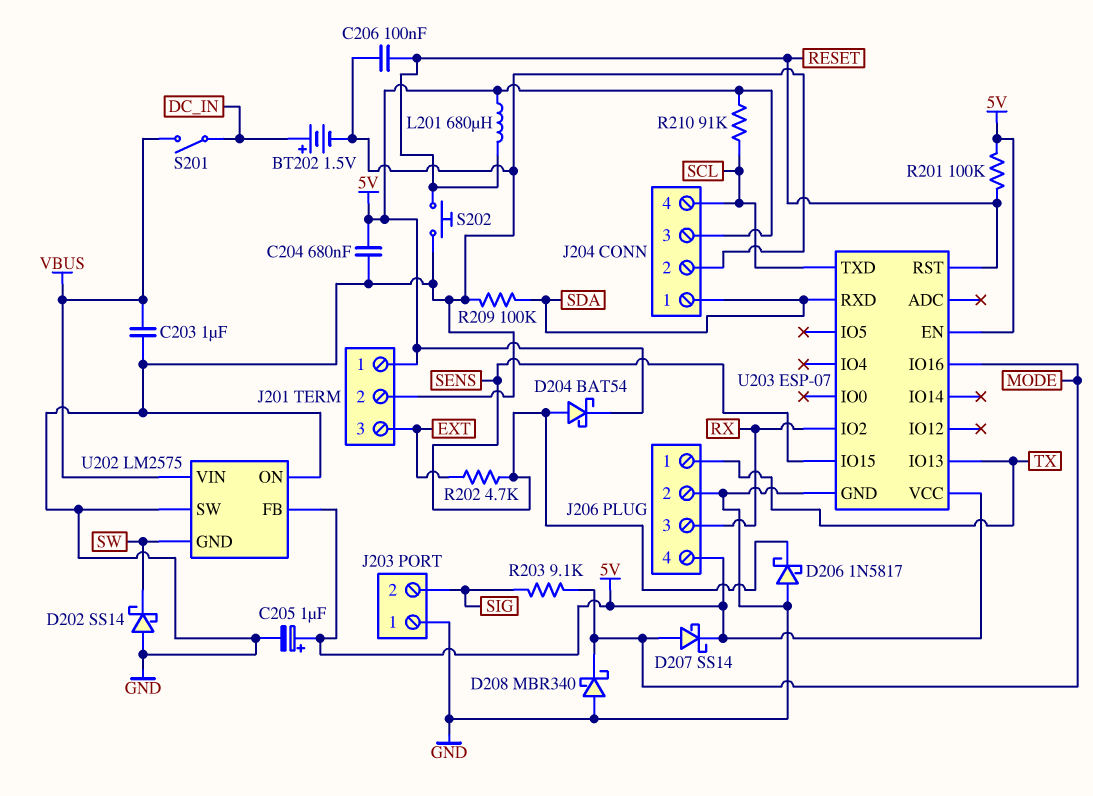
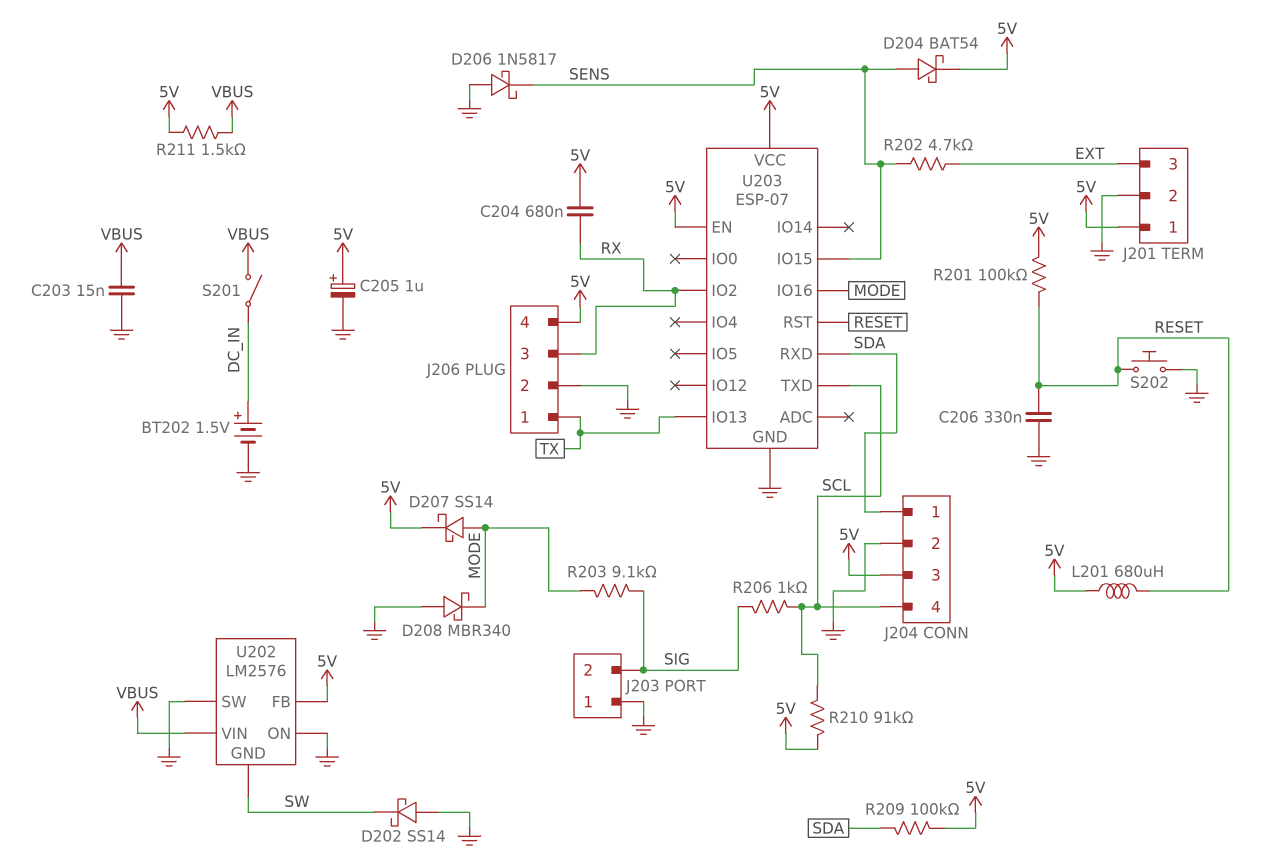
C203: 1uF (GND, VBUS) -> 15nF (GND, VBUS)
C204: 680nF (5V, GND) -> 680nF (5V, RX)
C206: 100nF (GND, RESET) -> 330nF (GND, RESET)
R206: none -> 1k (SCL, SIG)
R209: 100k (GND, SDA) -> 100k (5V, SDA)
R211: none -> 1.5k (5V, VBUS)
U202: LM2575 -> LM2576

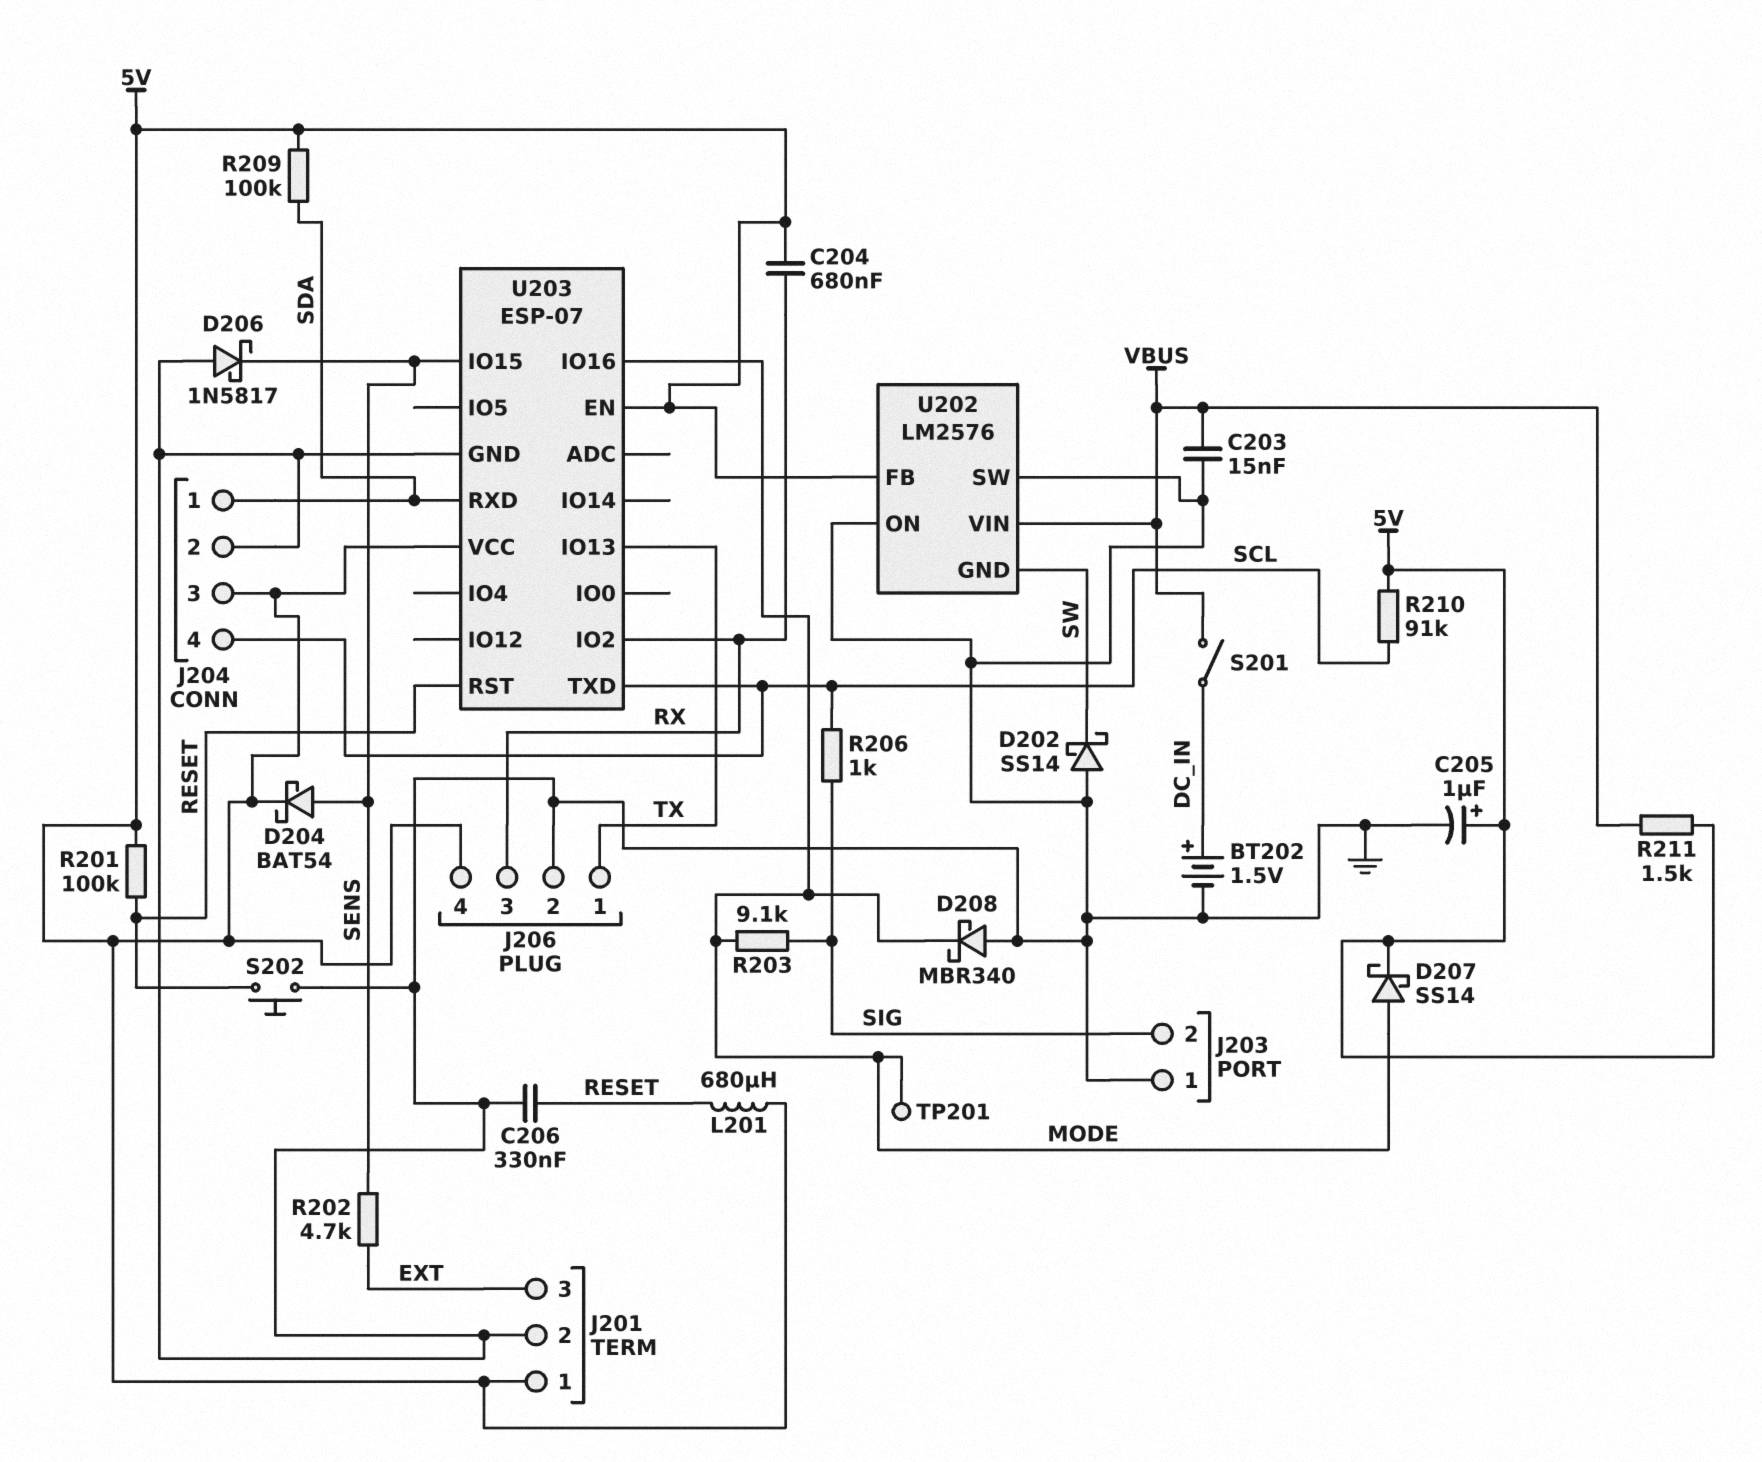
TP201: none -> test point (MODE)

